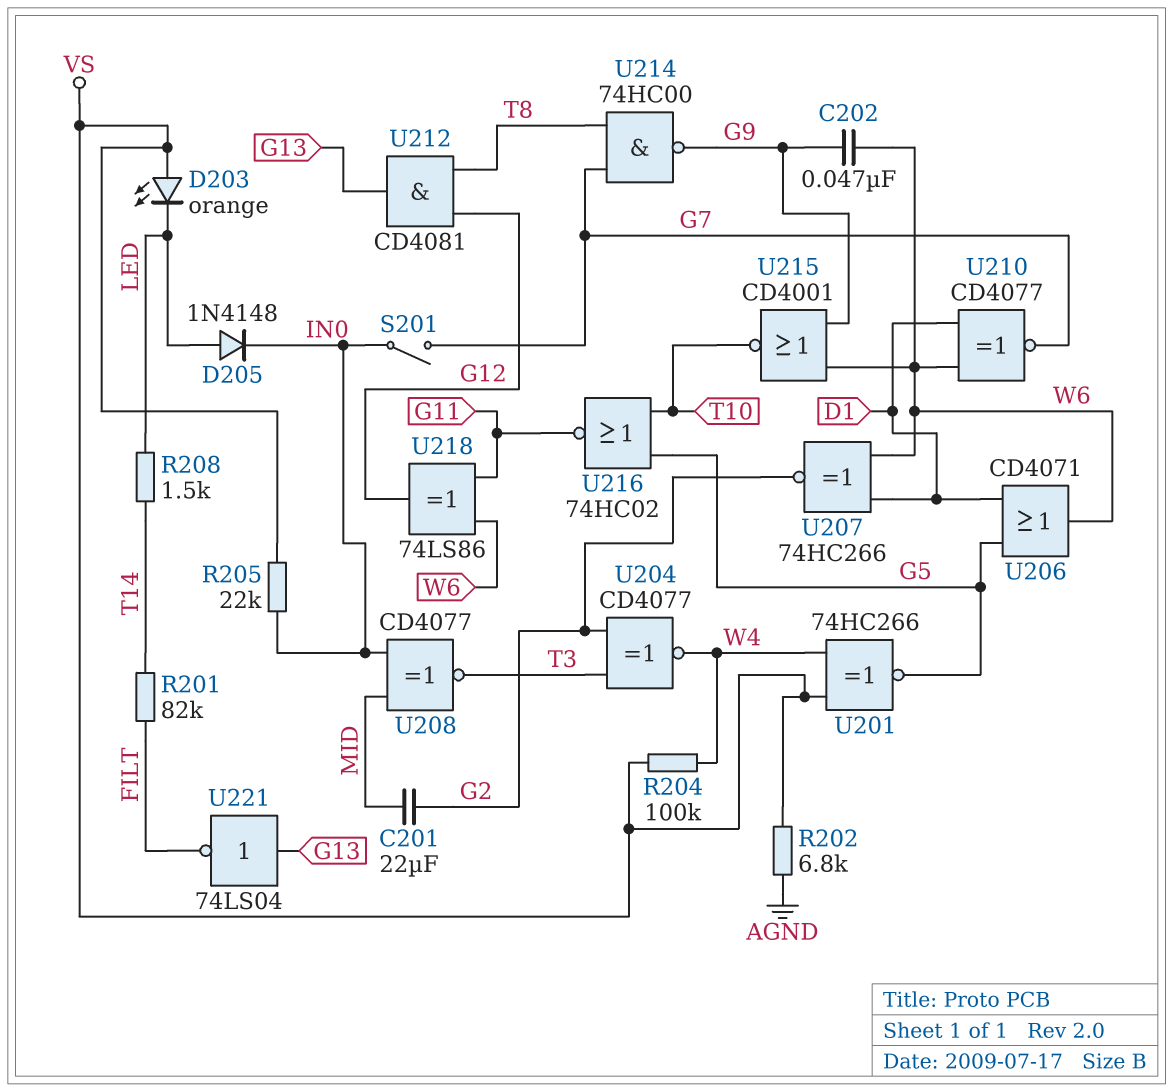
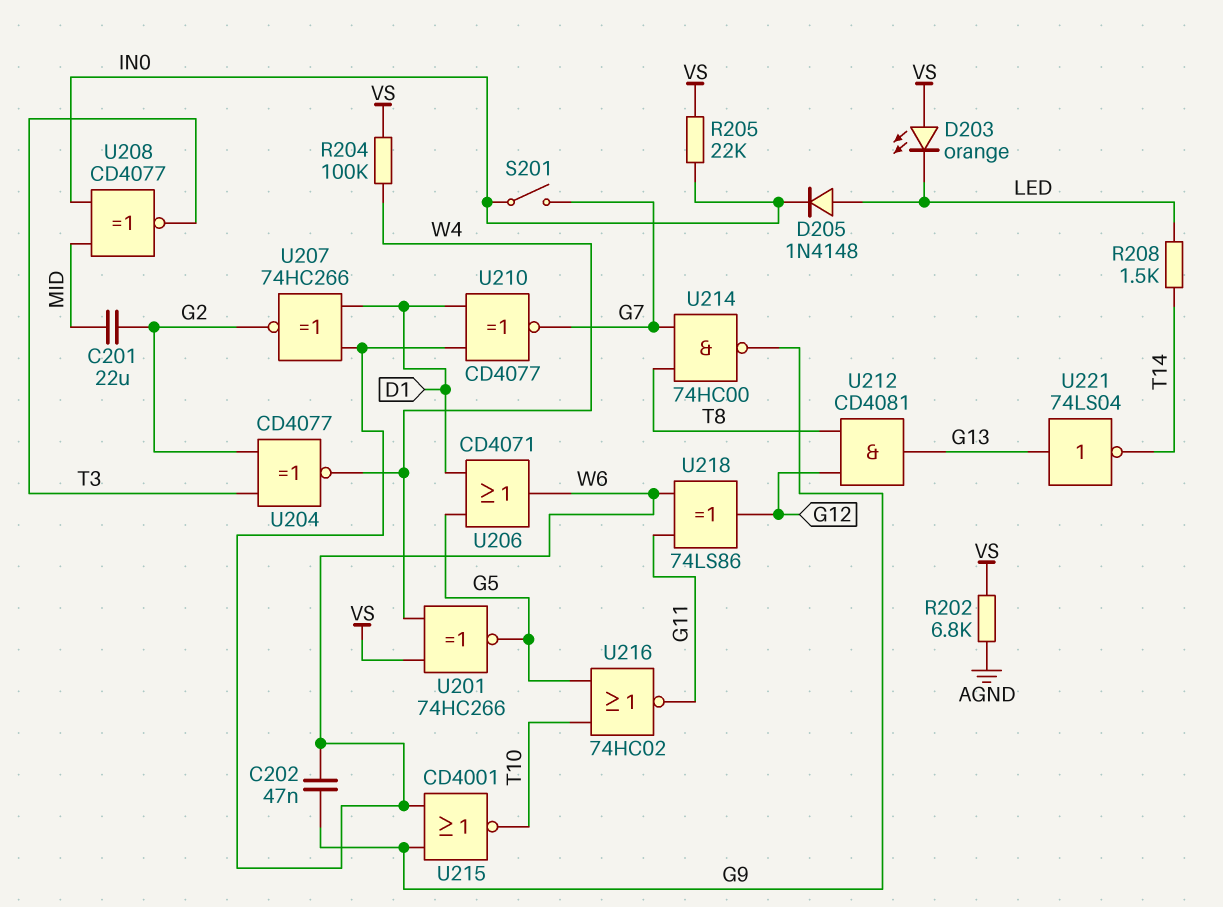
R201: 82k (FILT, T14) -> none
U221: NOT 74LS04 (in G13, out FILT) -> NOT 74LS04 (in G13, out T14)

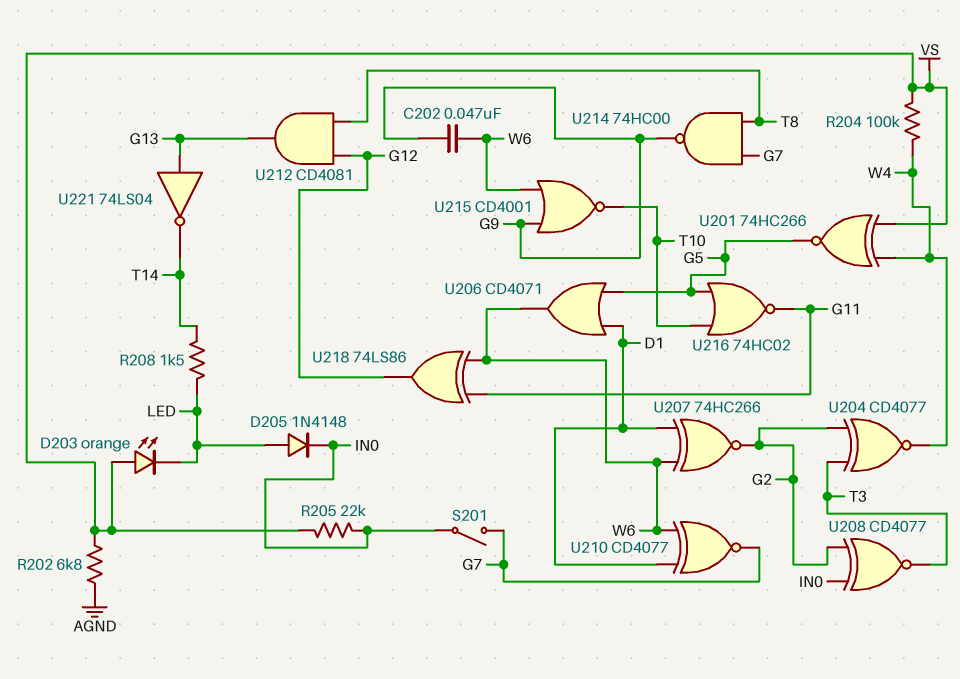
C201: 22uF (G2, MID) -> none
U208: XNOR CD4077 (in IN0, in MID, out T3) -> XNOR CD4077 (in G2, in IN0, out T3)

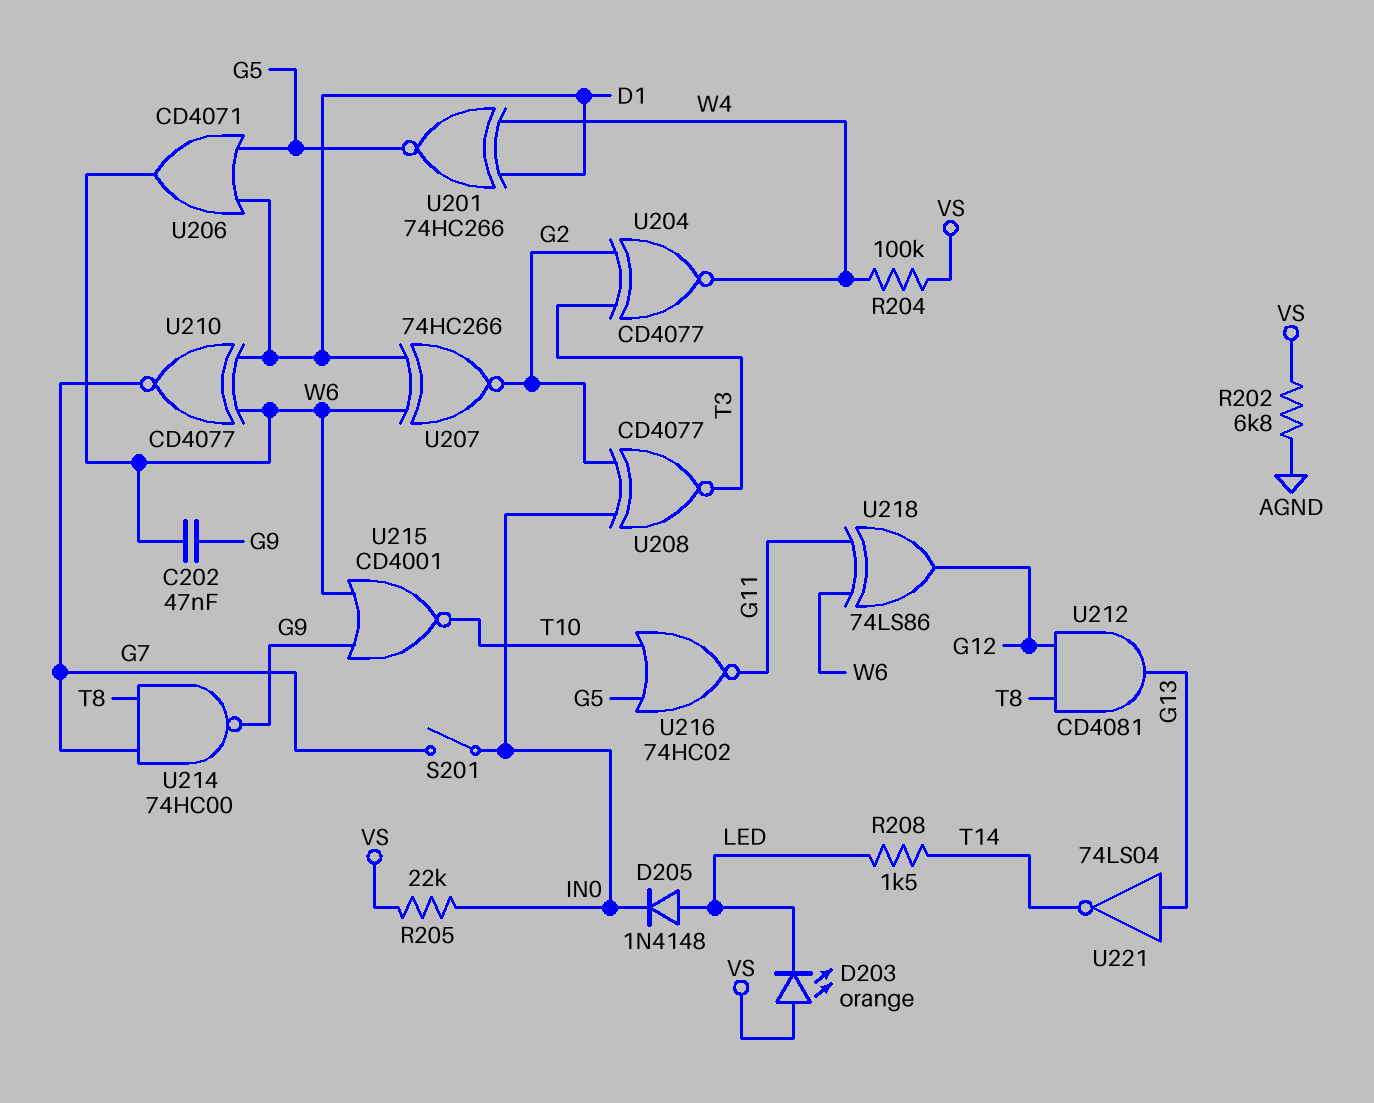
U201: XNOR 74HC266 (in VS, in W4, out G5) -> XNOR 74HC266 (in D1, in W4, out G5)

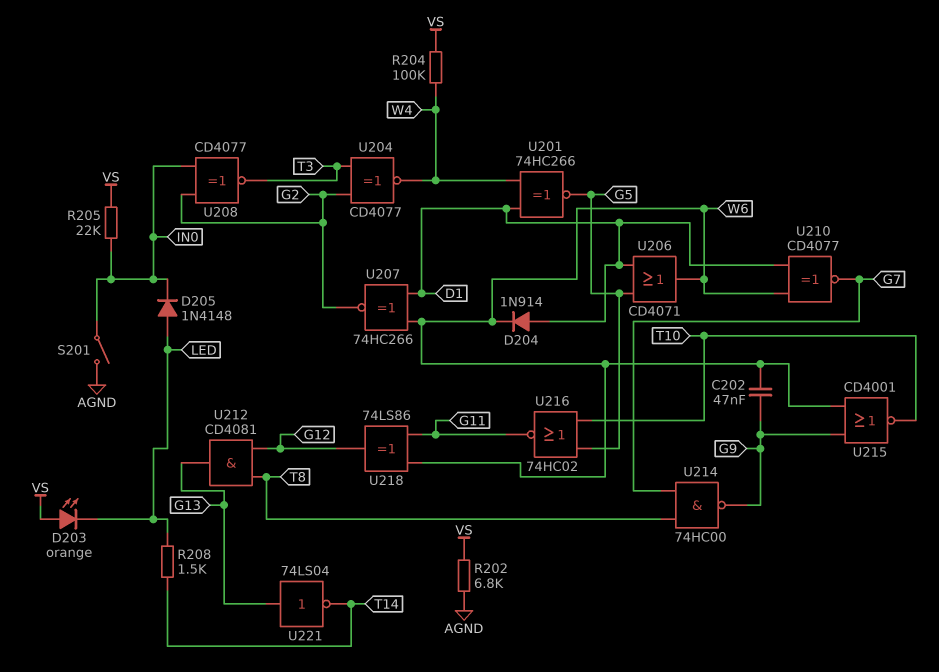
D204: none -> diode 1N914 (A D1, K W6)
S201: switch (G7, IN0) -> switch (AGND, IN0)

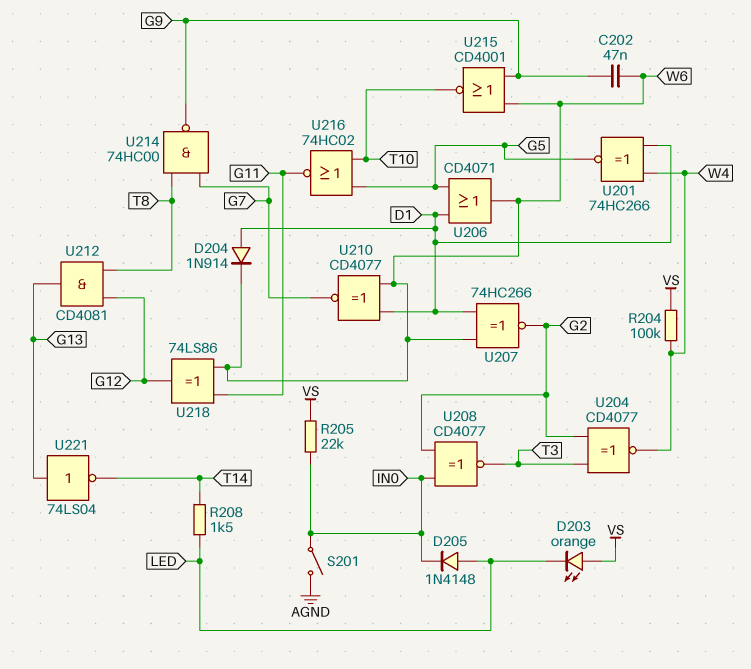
R202: 6.8k (AGND, VS) -> none

